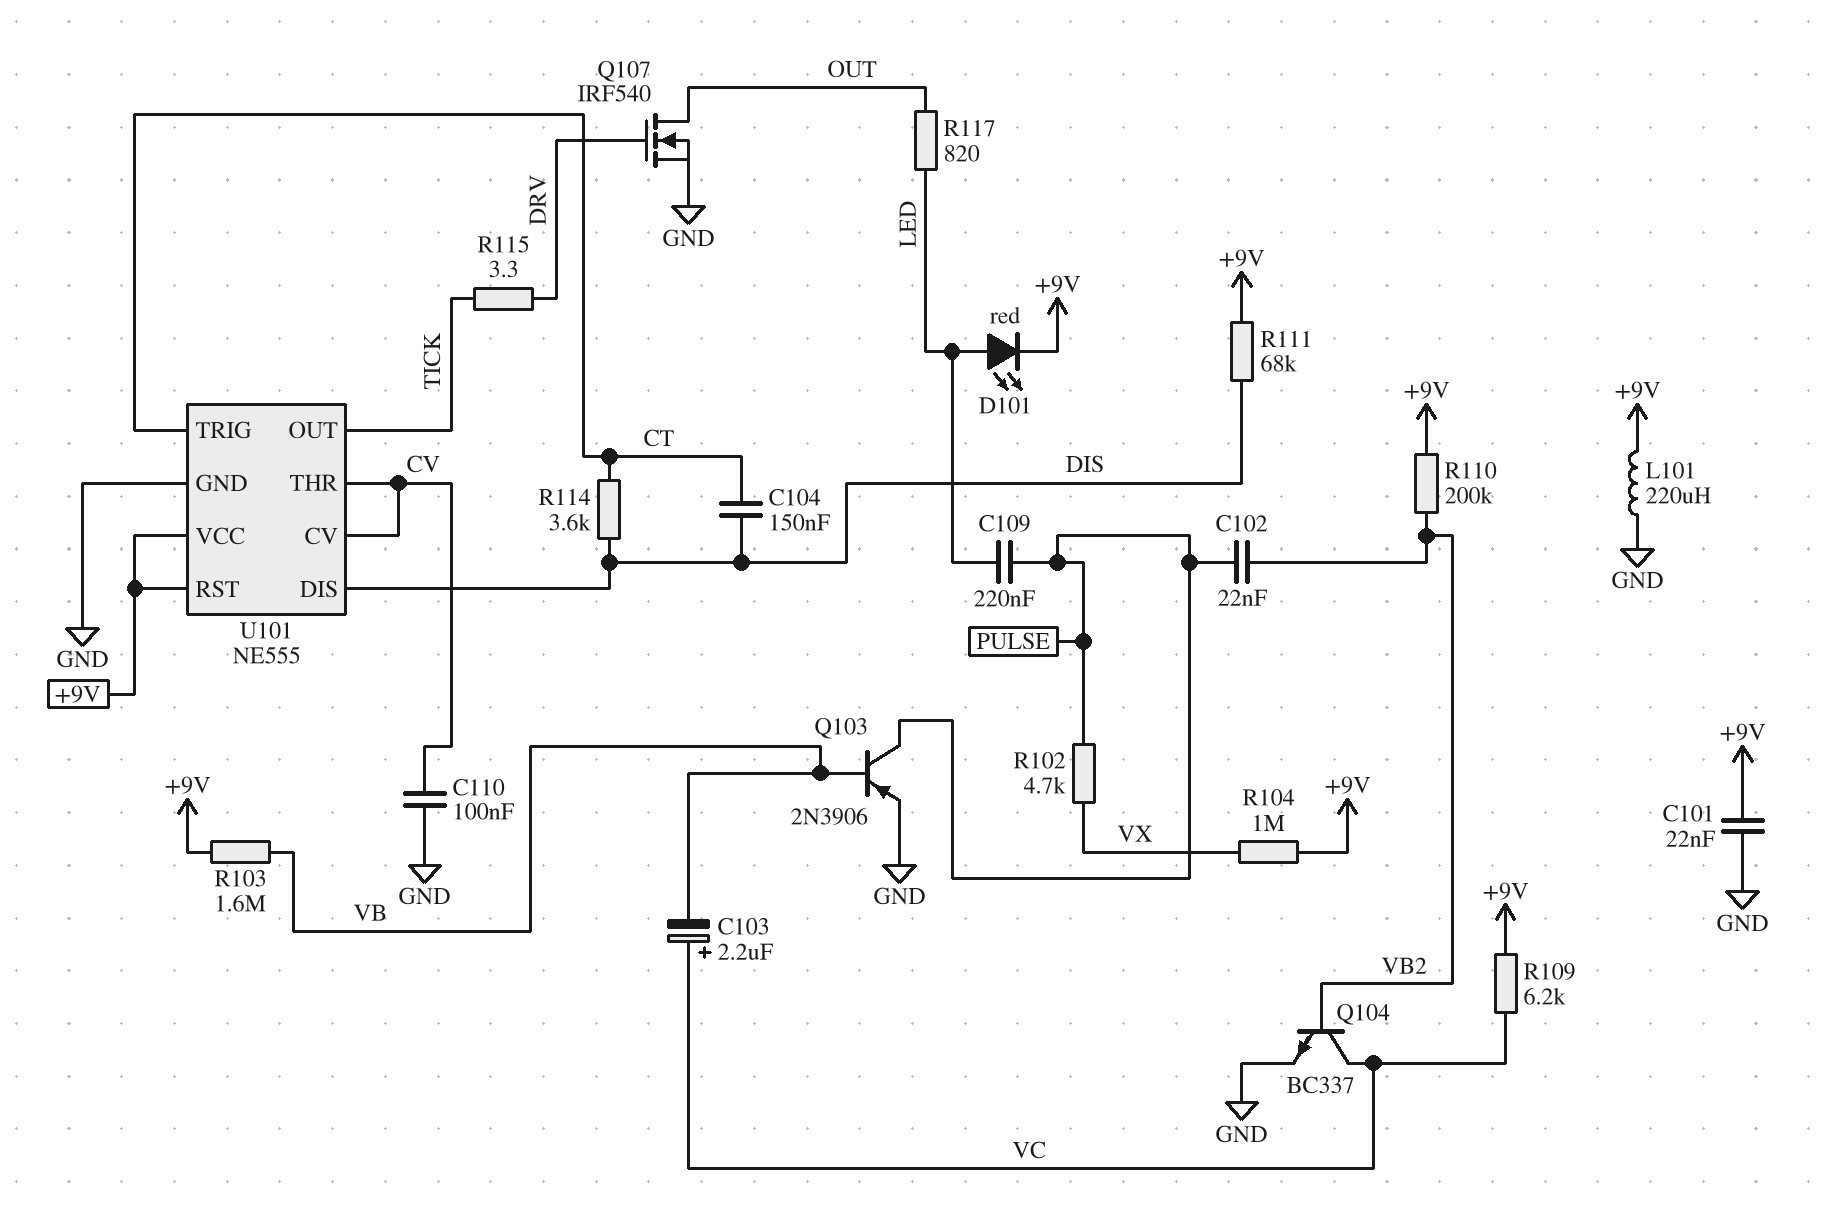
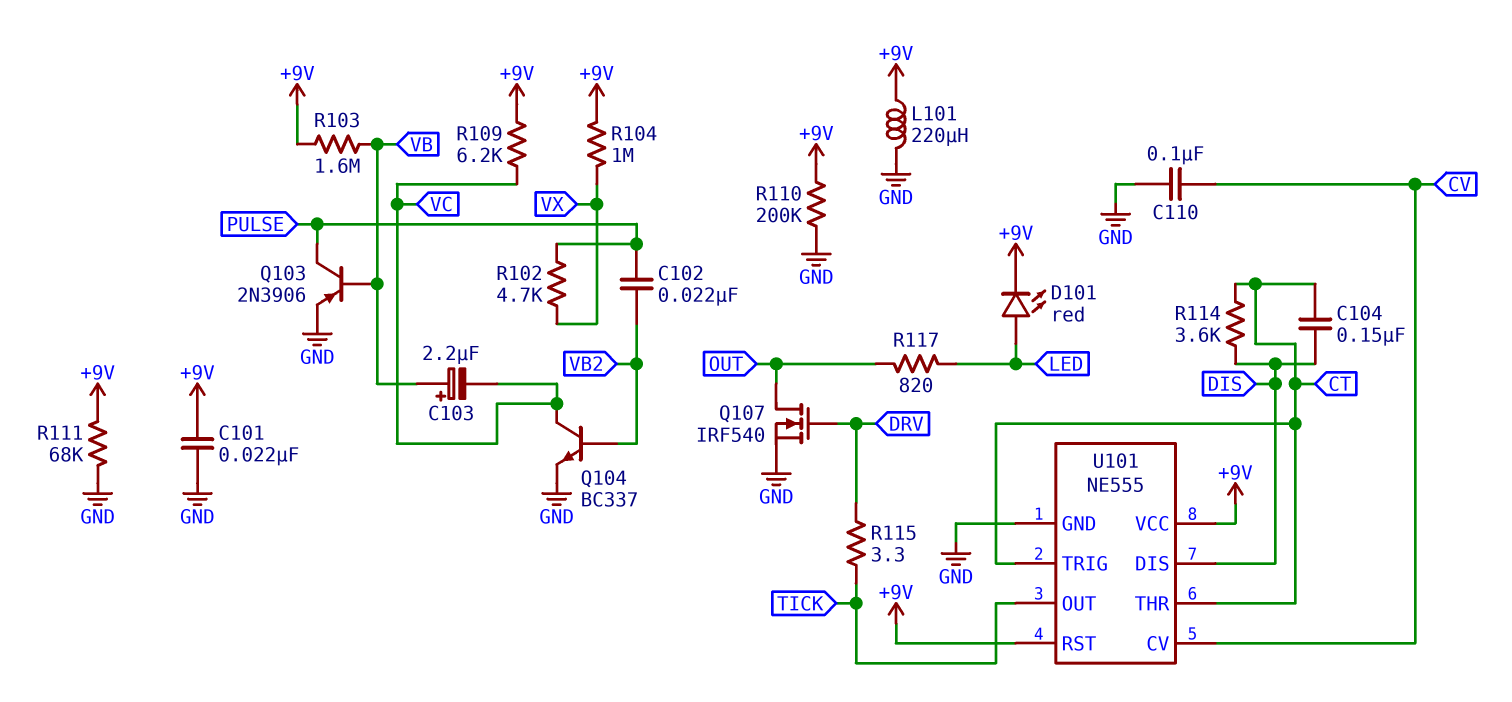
C103: 2.2uF (plus VC, minus VB) -> 2.2uF (plus VB, minus VC)
C109: 220nF (LED, PULSE) -> none
R110: 200k (+9V, VB2) -> 200k (+9V, GND)
R111: 68k (+9V, DIS) -> 68k (+9V, GND)
U101 pin THR: CV -> CT

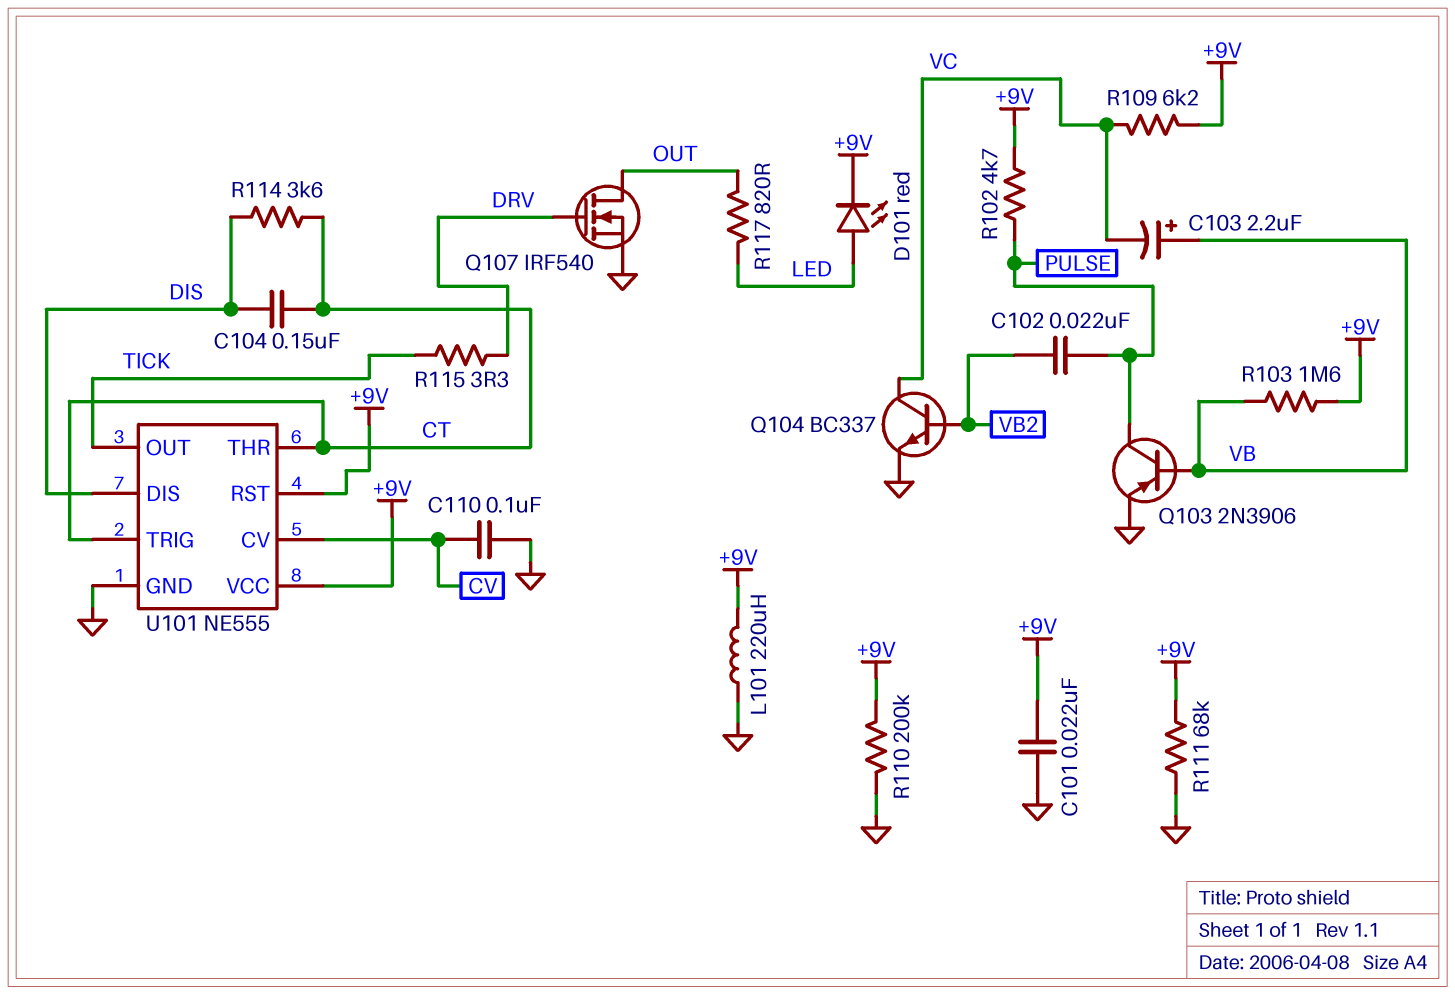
R102: 4.7k (PULSE, VX) -> 4.7k (+9V, PULSE)
R104: 1M (+9V, VX) -> none

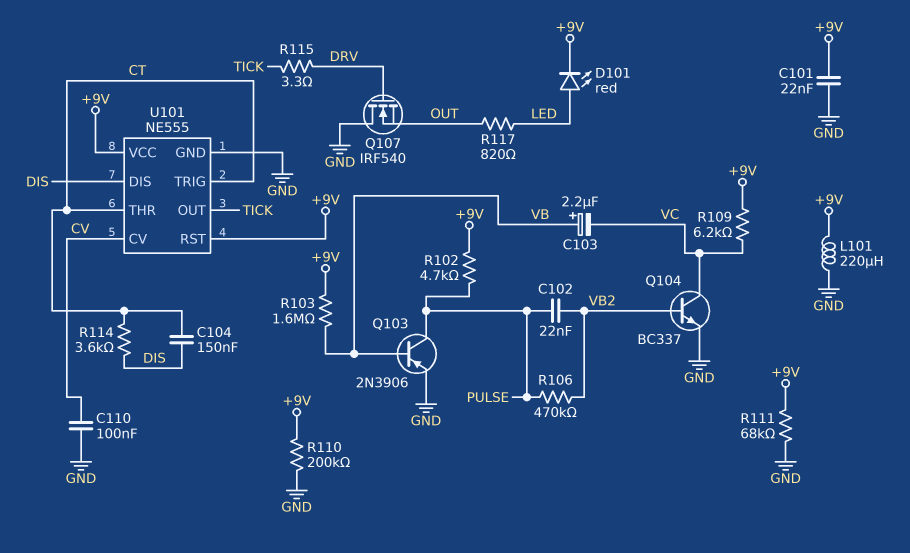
Q107: NMOS IRF540 (G DRV, D OUT, S GND) -> NMOS IRF540 (G DRV, D GND, S OUT)
R106: none -> 470k (PULSE, VB2)

